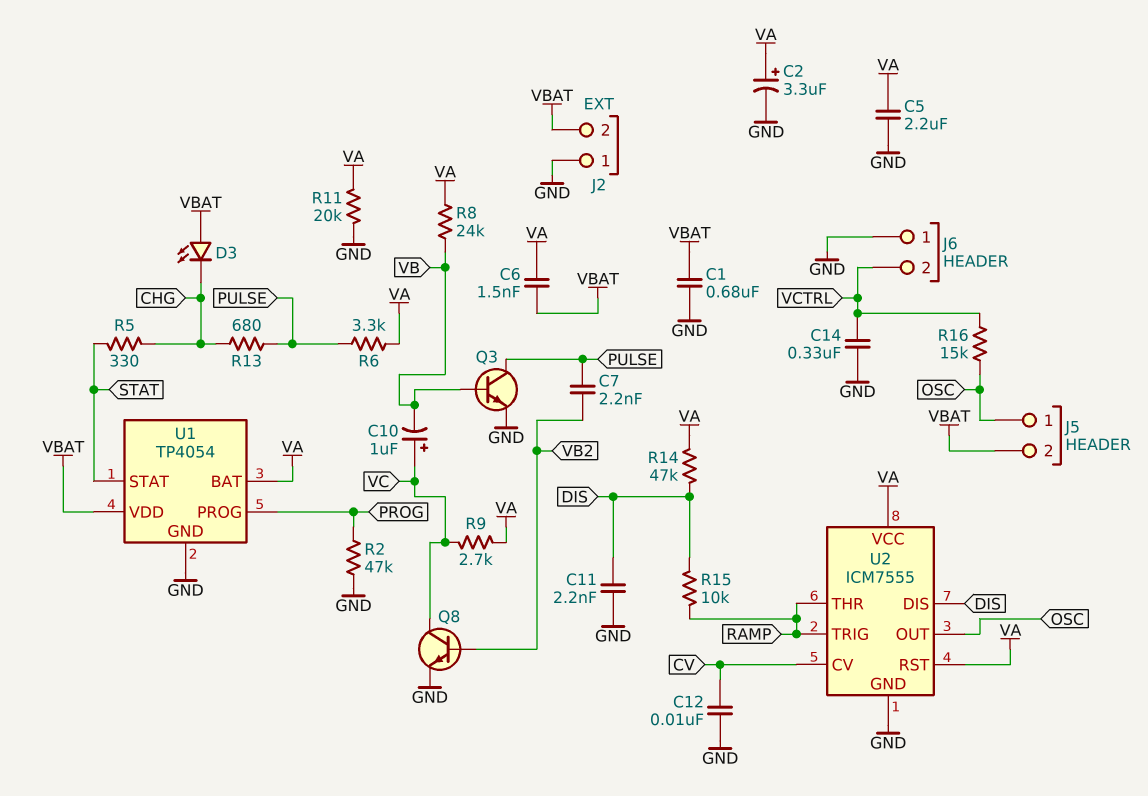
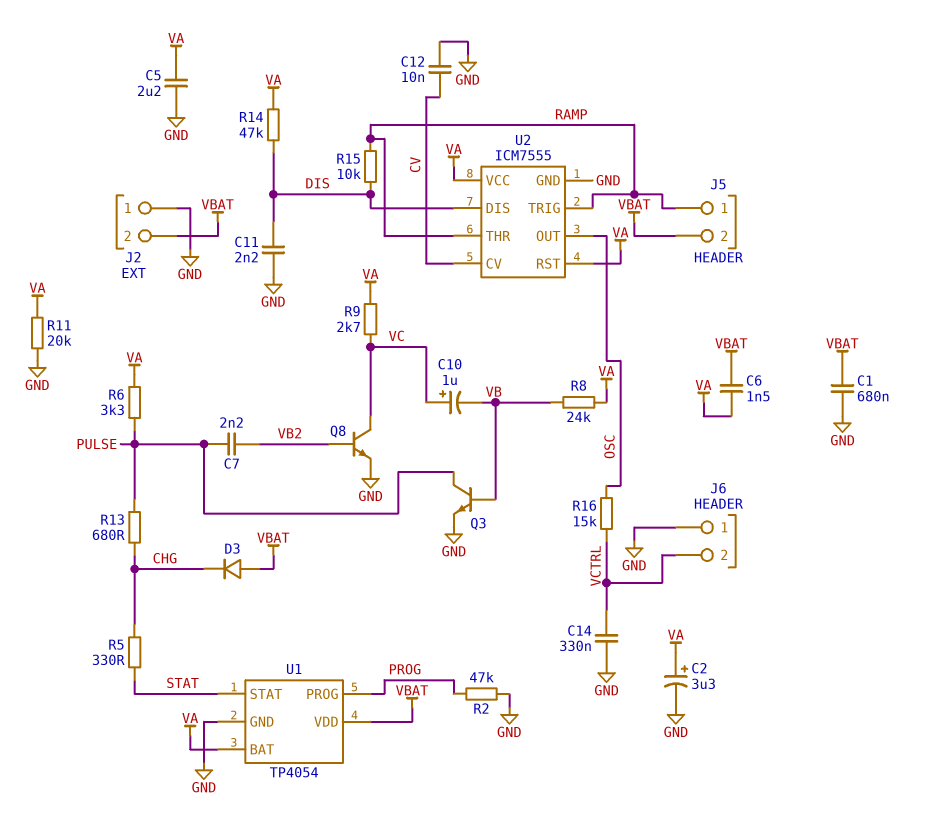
D3: LED (A VBAT, K CHG) -> diode (A VBAT, K CHG)
J5 pin 1: OSC -> RAMP

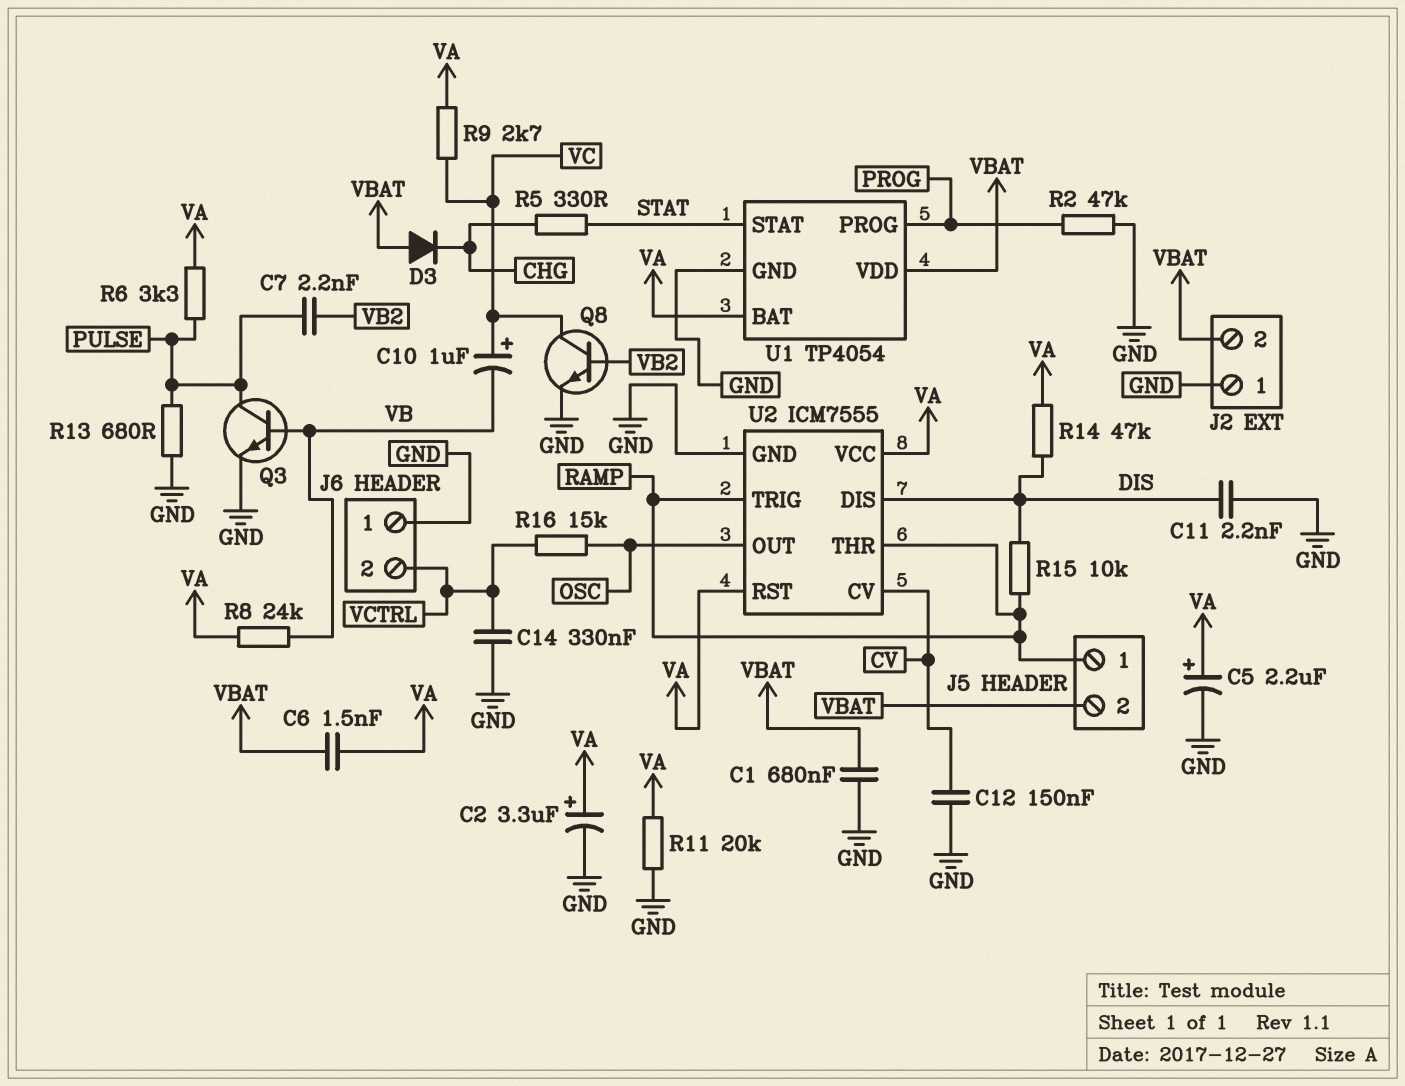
C5: 2.2uF (GND, VA) -> 2.2uF (plus VA, minus GND)
C12: 10nF (CV, GND) -> 150nF (CV, GND)
R13: 680 (CHG, PULSE) -> 680 (GND, PULSE)

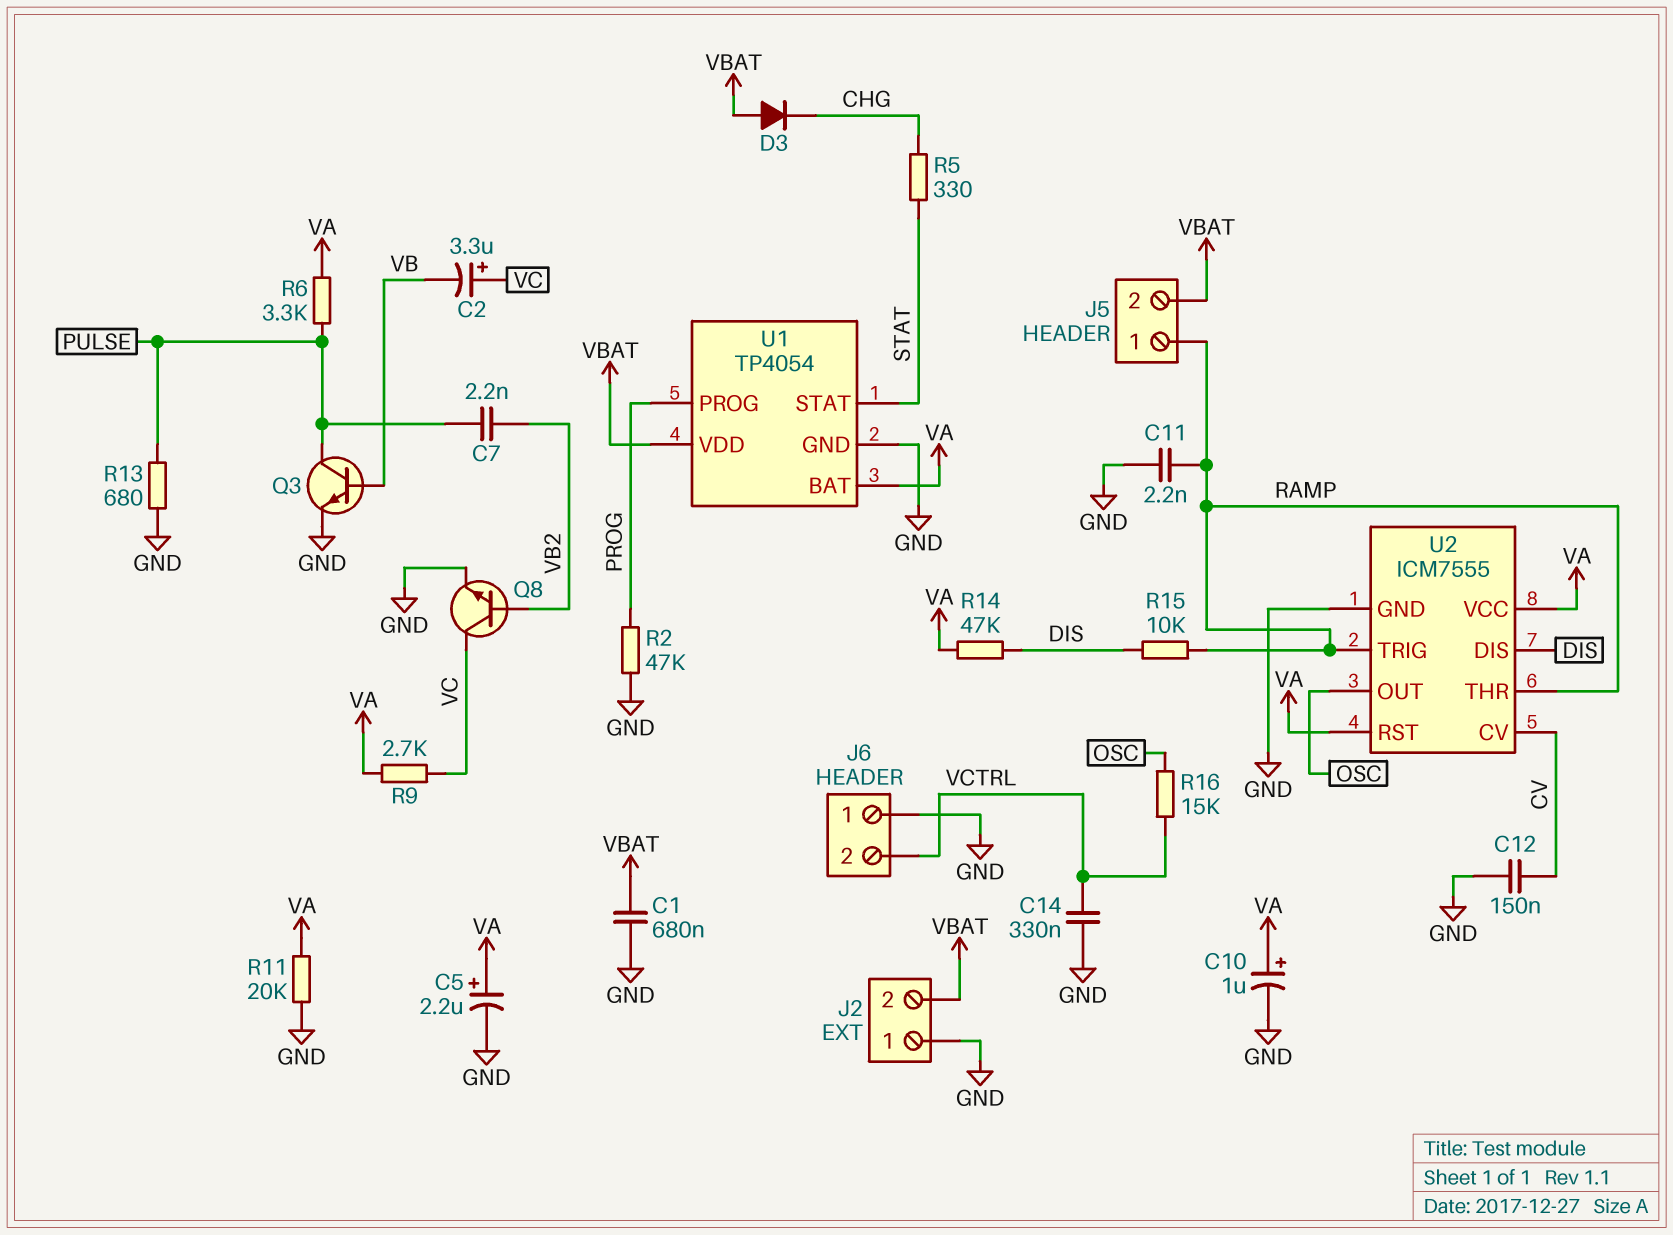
C2: 3.3uF (plus VA, minus GND) -> 3.3uF (plus VC, minus VB)
C6: 1.5nF (VA, VBAT) -> none
C10: 1uF (plus VC, minus VB) -> 1uF (plus VA, minus GND)
C11: 2.2nF (DIS, GND) -> 2.2nF (GND, RAMP)
R8: 24k (VA, VB) -> none

